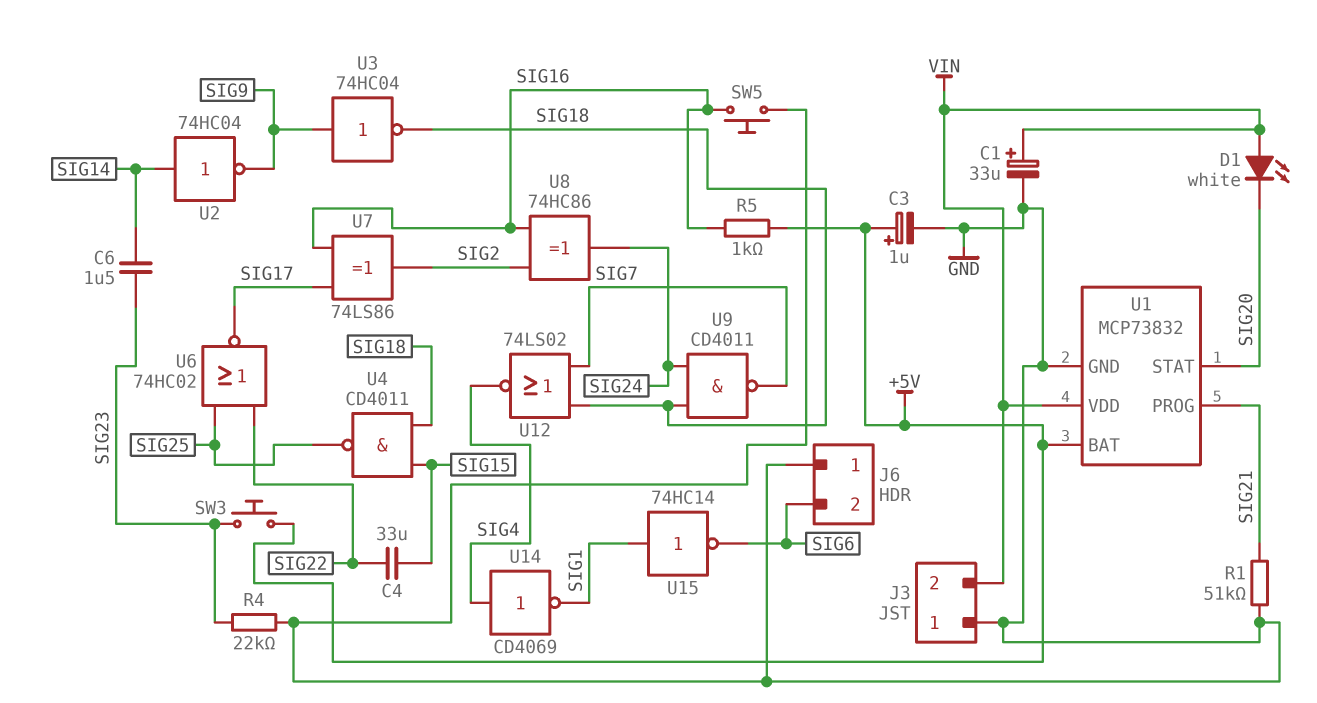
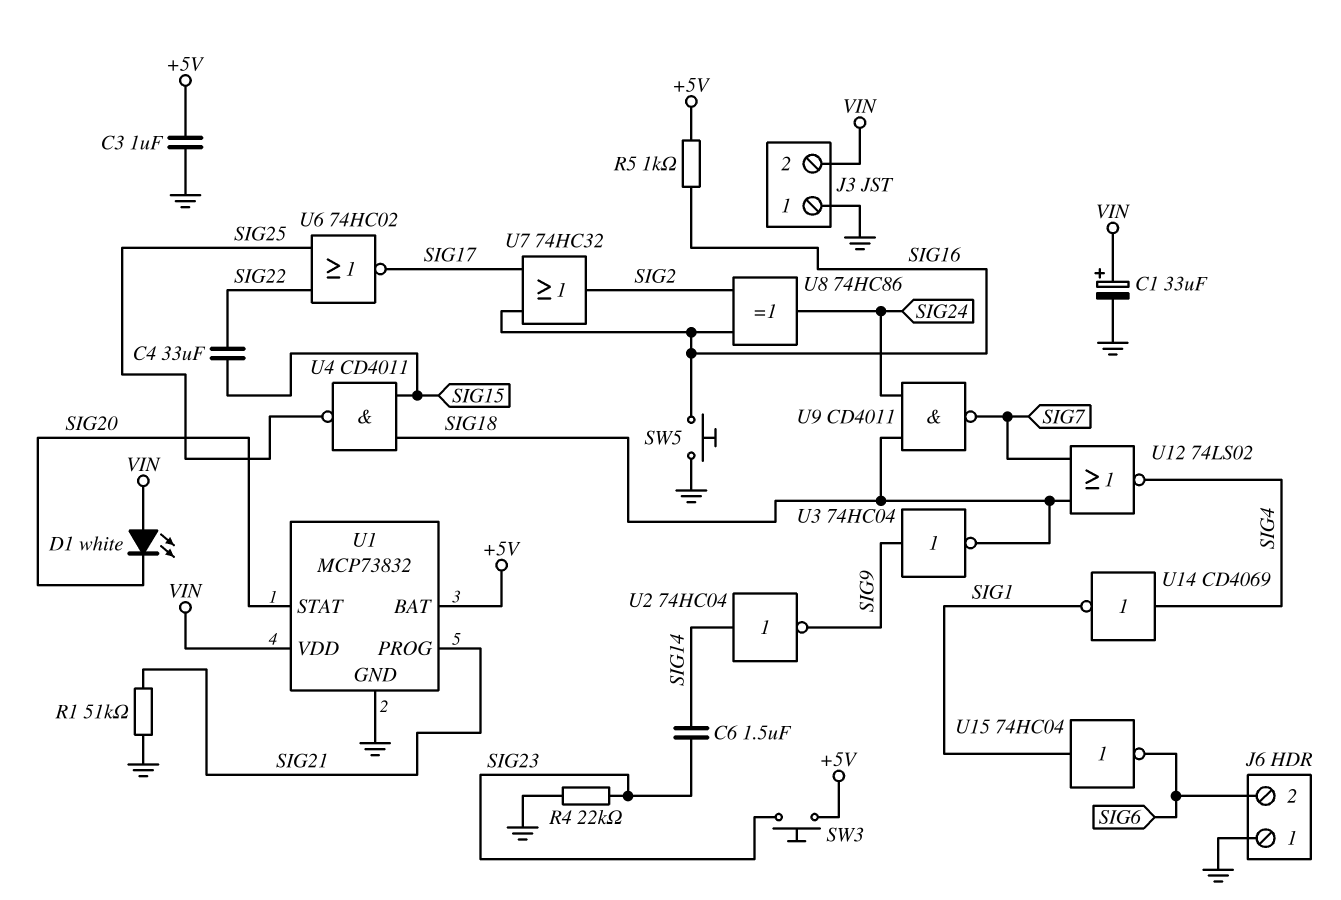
C3: 1uF (plus +5V, minus GND) -> 1uF (+5V, GND)
U7: XOR 74LS86 (in SIG16, in SIG17, out SIG2) -> OR 74HC32 (in SIG16, in SIG17, out SIG2)
U15: NOT 74HC14 (in SIG1, out SIG6) -> NOT 74HC04 (in SIG1, out SIG6)

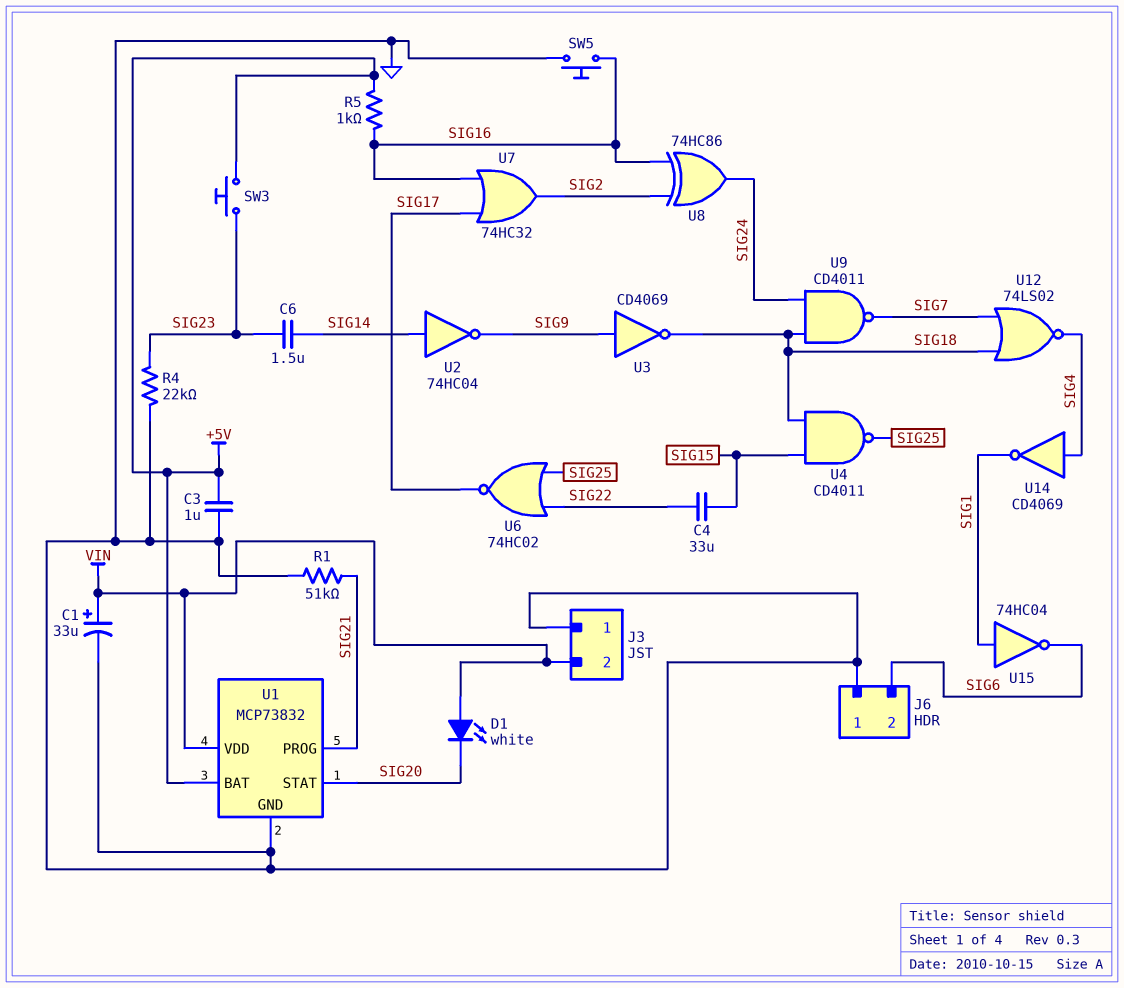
U3: NOT 74HC04 (in SIG9, out SIG18) -> NOT CD4069 (in SIG9, out SIG18)

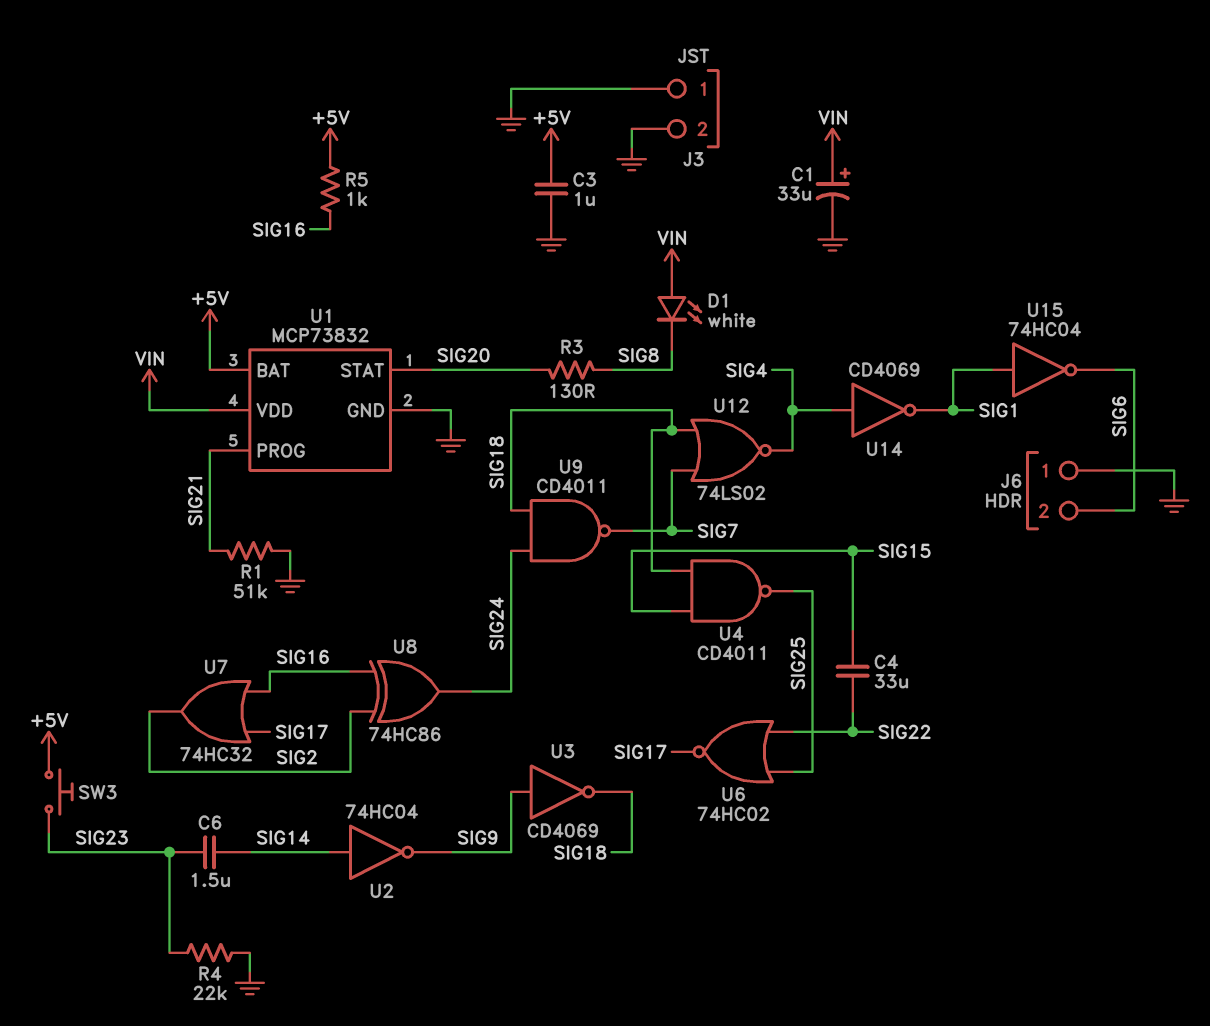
D1: LED white (A VIN, K SIG20) -> LED white (A VIN, K SIG8)
J3 pin 2: VIN -> GND
R3: none -> 130 (SIG8, SIG20)
SW5: button (GND, SIG16) -> none

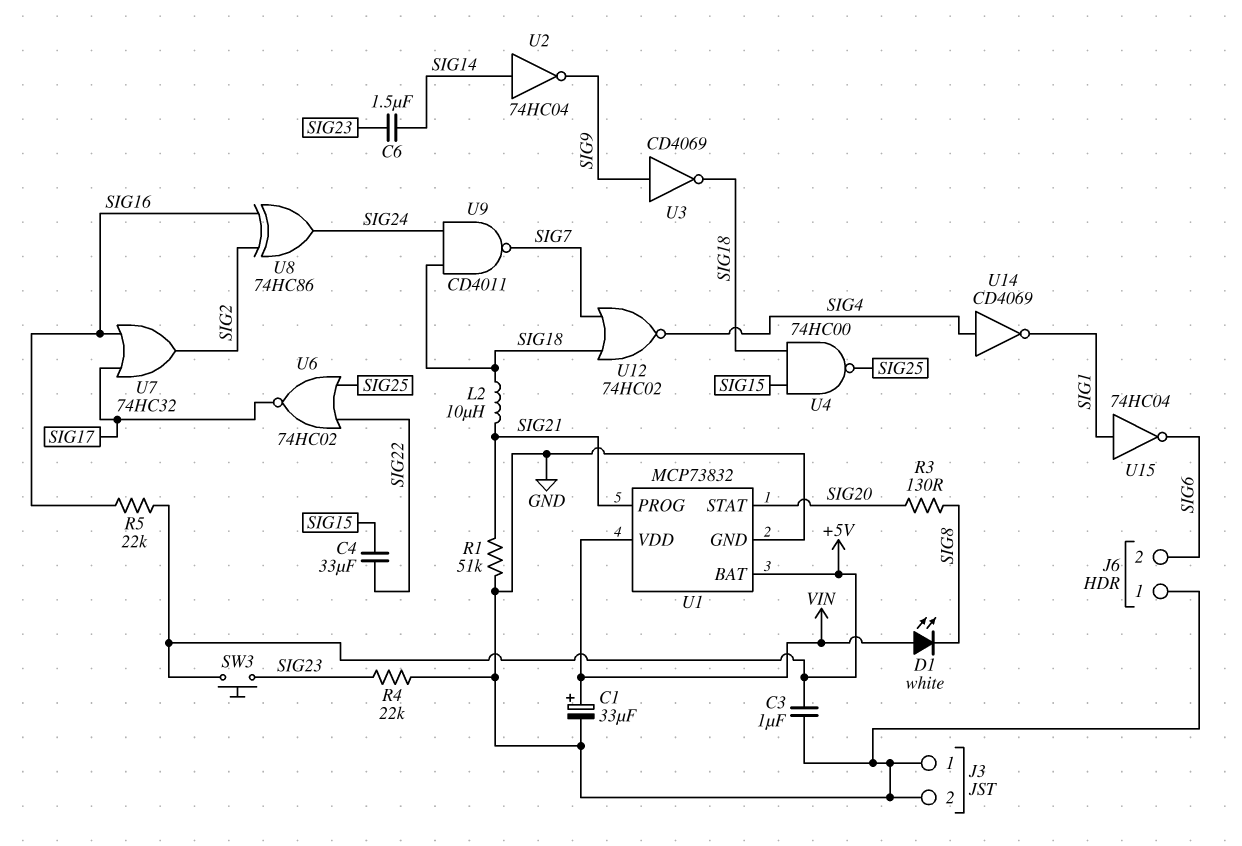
L2: none -> 10uH (SIG18, SIG21)
R5: 1k (+5V, SIG16) -> 22k (+5V, SIG16)
U4: NAND CD4011 (in SIG15, in SIG18, out SIG25) -> NAND 74HC00 (in SIG15, in SIG18, out SIG25)
U12: NOR 74LS02 (in SIG7, in SIG18, out SIG4) -> NOR 74HC02 (in SIG7, in SIG18, out SIG4)

